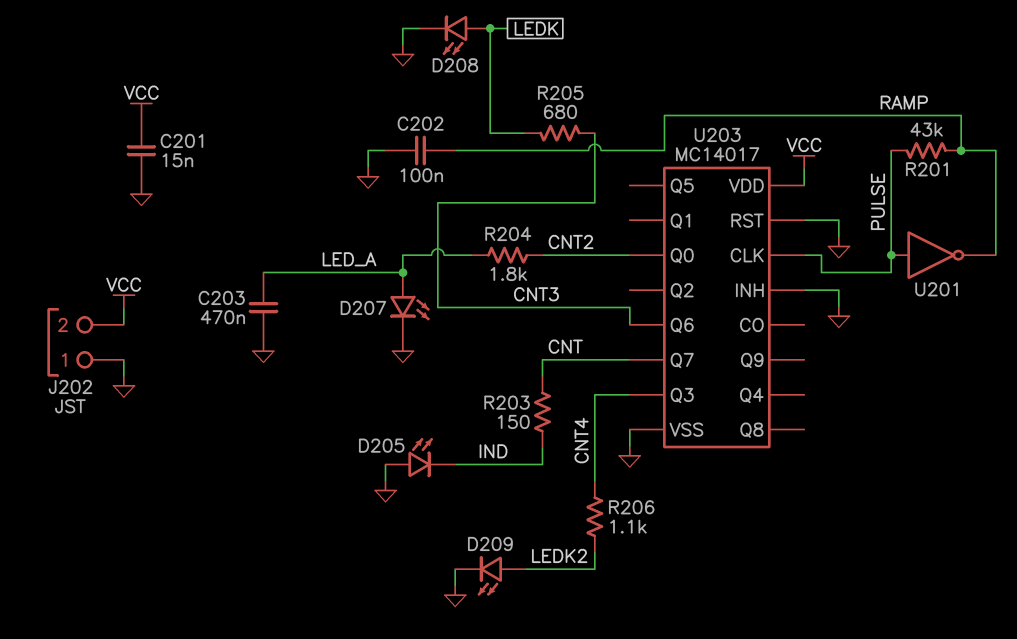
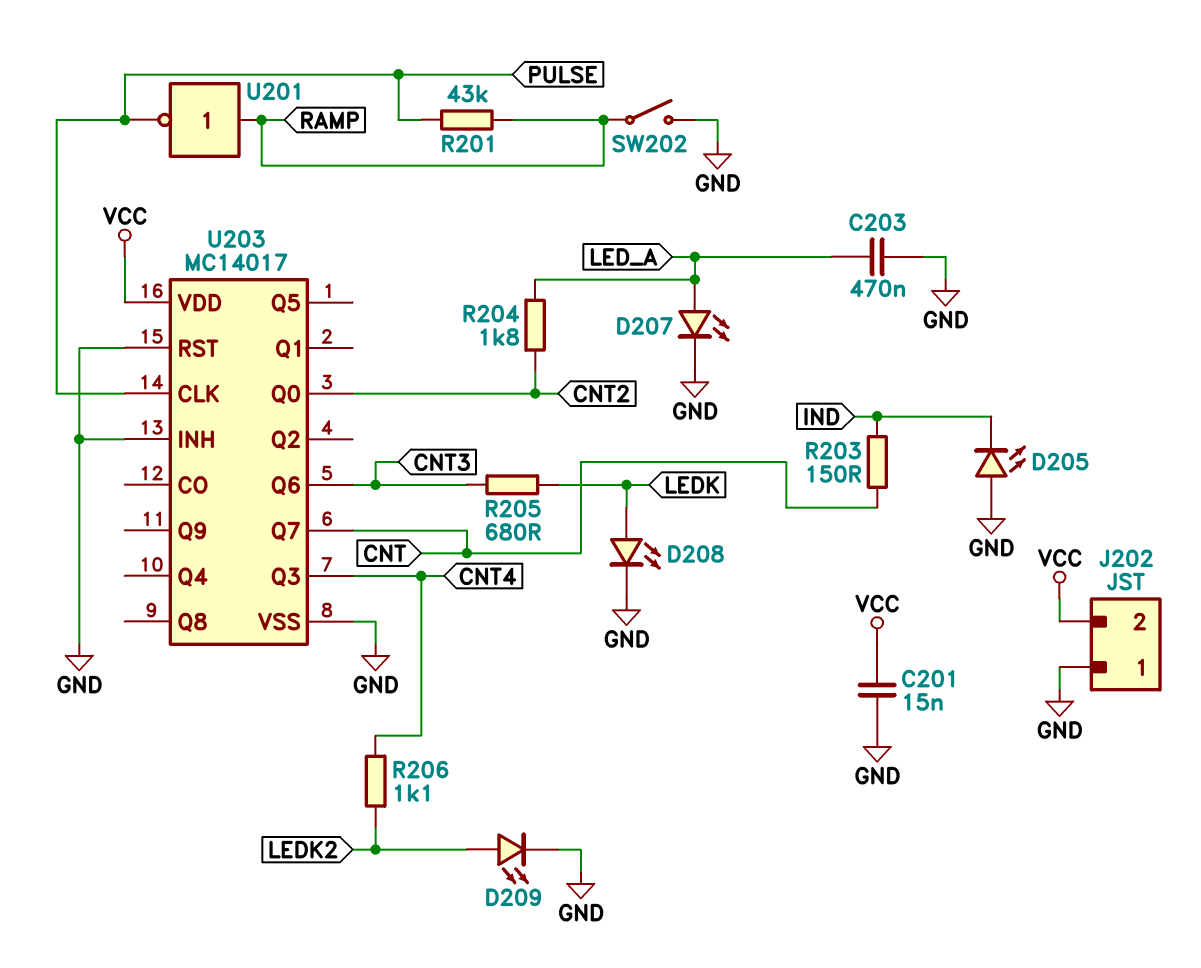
C202: 100nF (GND, RAMP) -> none
SW202: none -> switch (GND, RAMP)
U201: NOT (in PULSE, out RAMP) -> NOT (in RAMP, out PULSE)

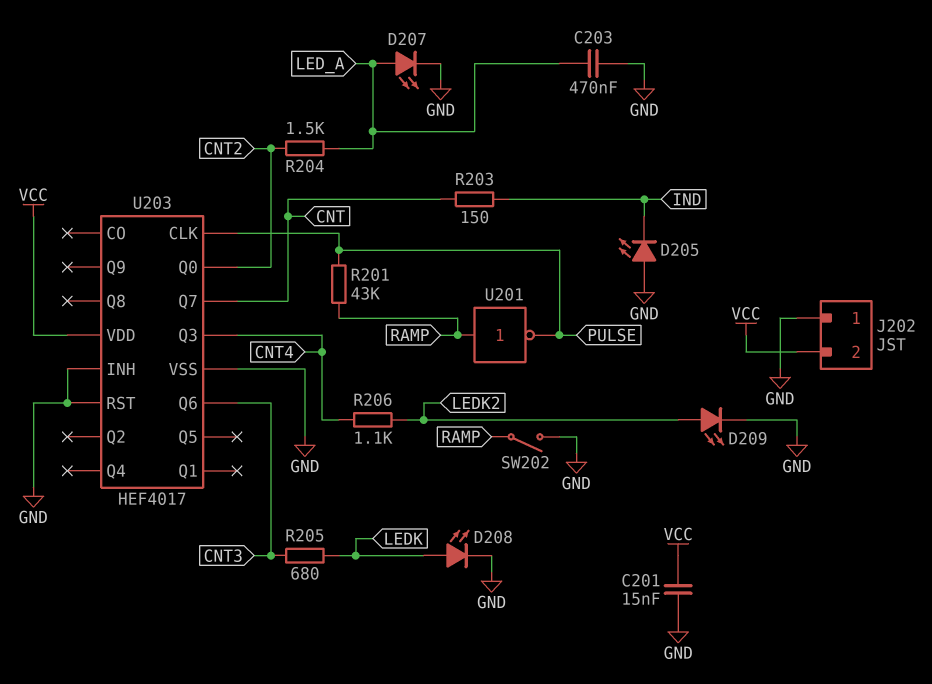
R204: 1.8k (CNT2, LED_A) -> 1.5k (CNT2, LED_A)
U203: MC14017 -> HEF4017

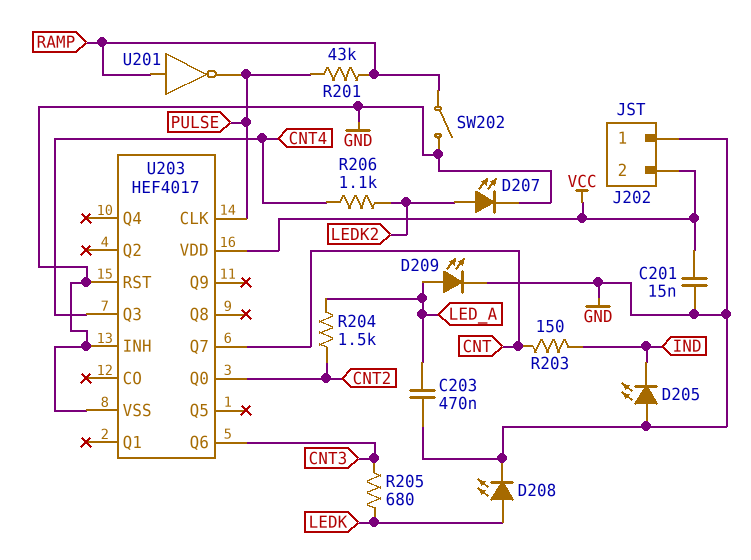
D207: LED (A LED_A, K GND) -> LED (A LEDK2, K GND)
D209: LED (A LEDK2, K GND) -> LED (A LED_A, K GND)

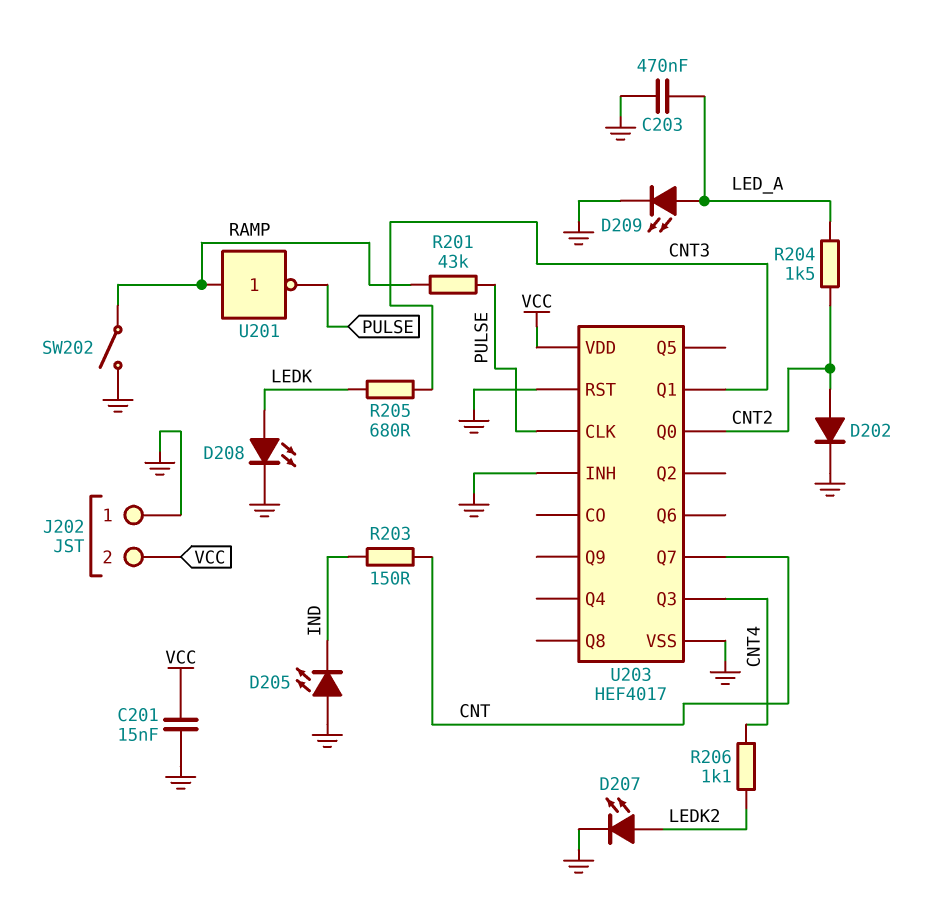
D202: none -> diode (A CNT2, K GND)
U203 pin Q1: none -> CNT3
U203 pin Q6: CNT3 -> none

